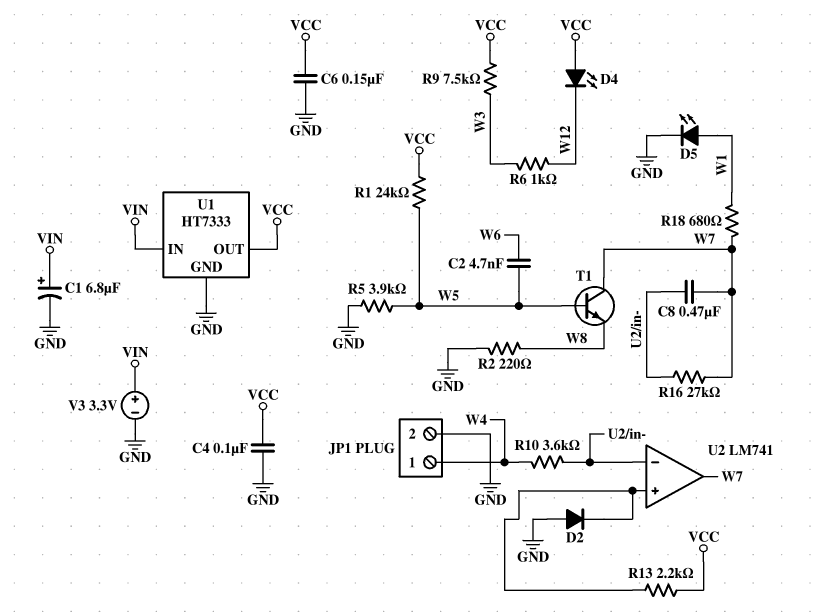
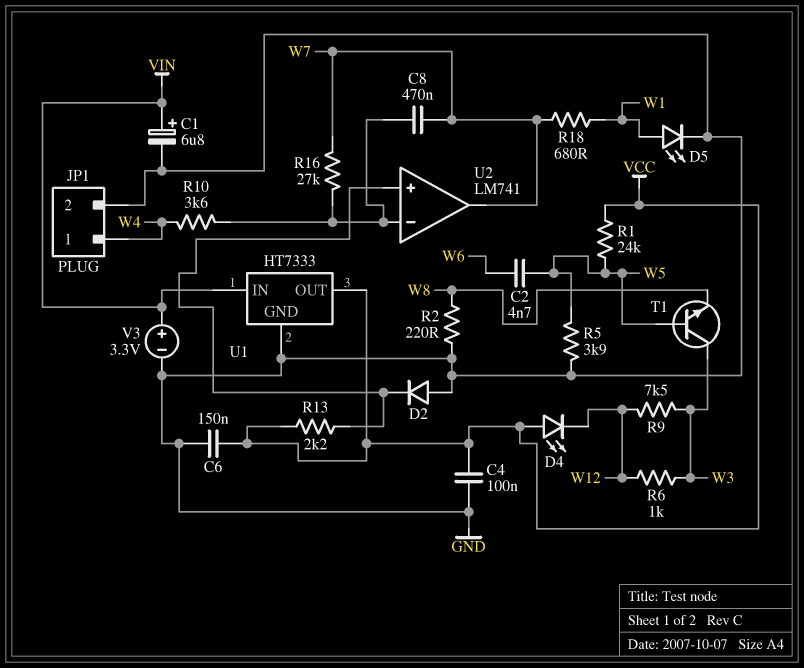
R9: 7.5k (VCC, W3) -> 7.5k (W3, W12)
T1: NPN (B W5, C W7, E W8) -> NPN (B W5, C W3, E W8)

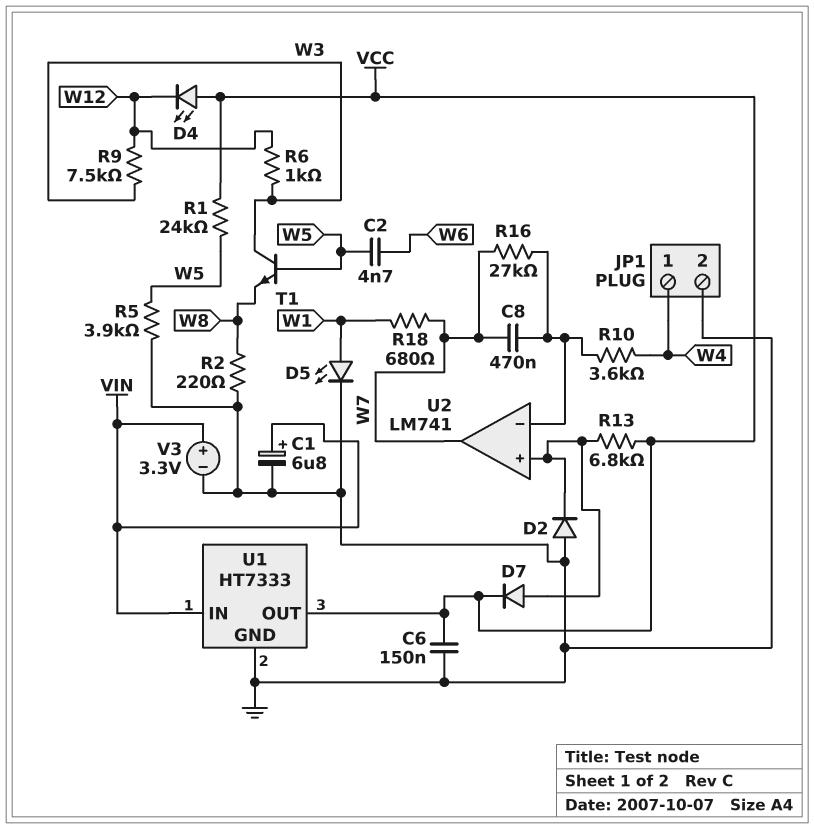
C4: 100nF (GND, VCC) -> none
D7: none -> diode (A U2/in+, K VCC)
R13: 2.2k (U2/in+, VCC) -> 6.8k (U2/in+, VCC)

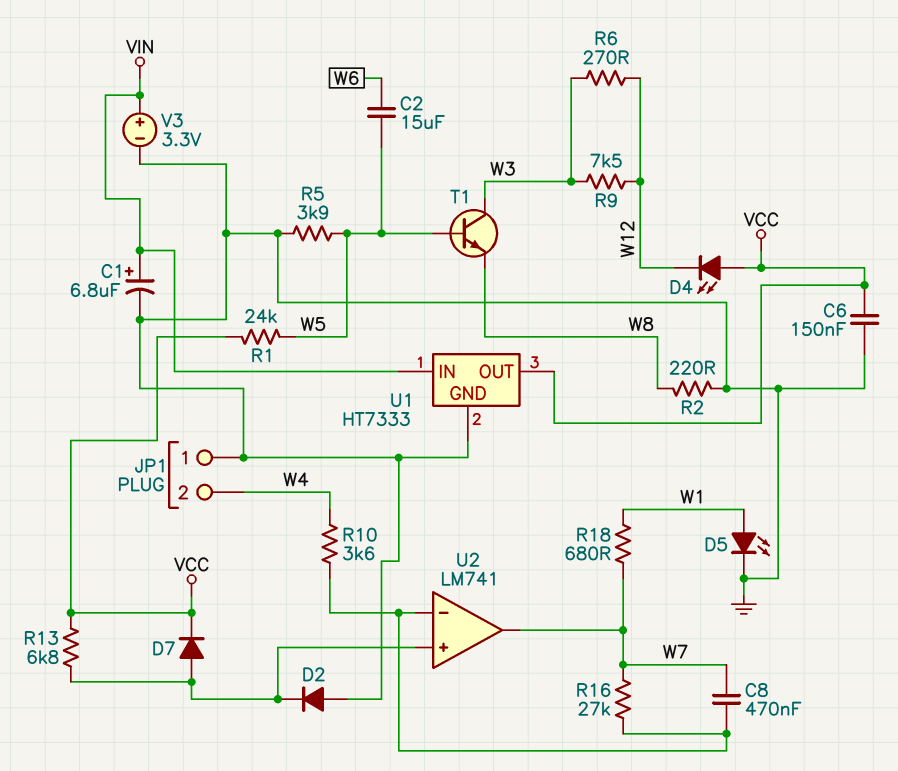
C2: 4.7nF (W5, W6) -> 15uF (W5, W6)
JP1 pin 1: W4 -> GND
JP1 pin 2: GND -> W4
R6: 1k (W3, W12) -> 270 (W3, W12)

